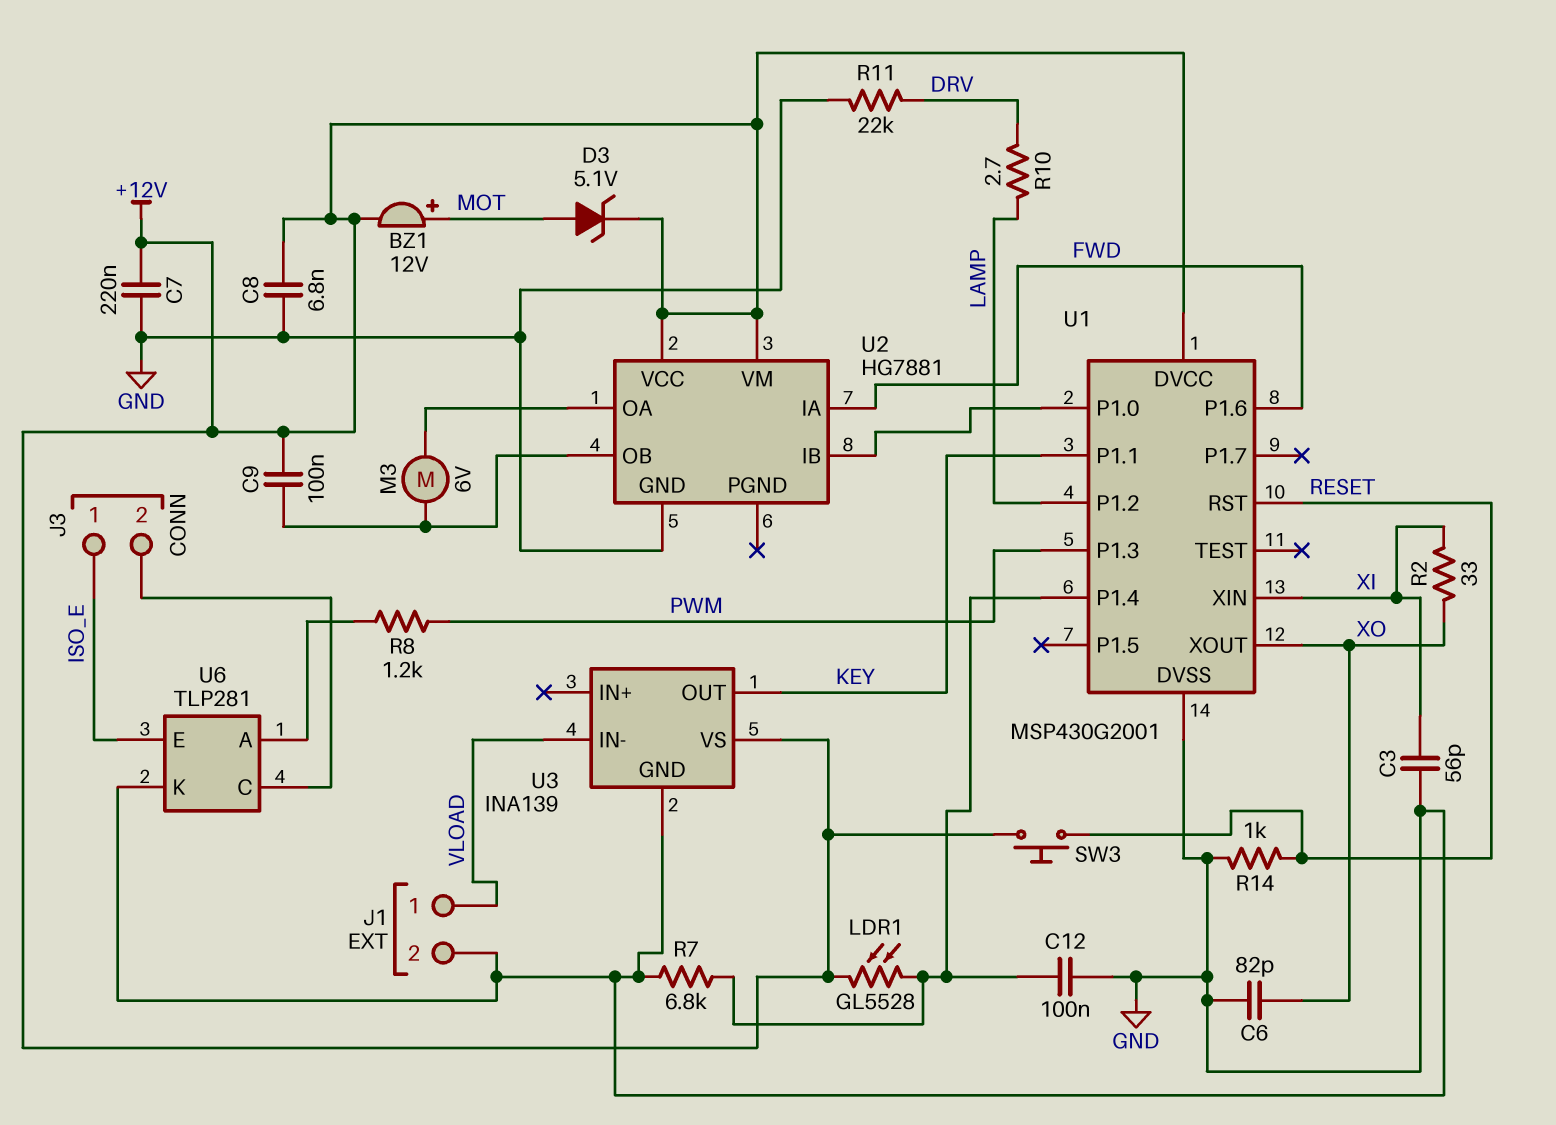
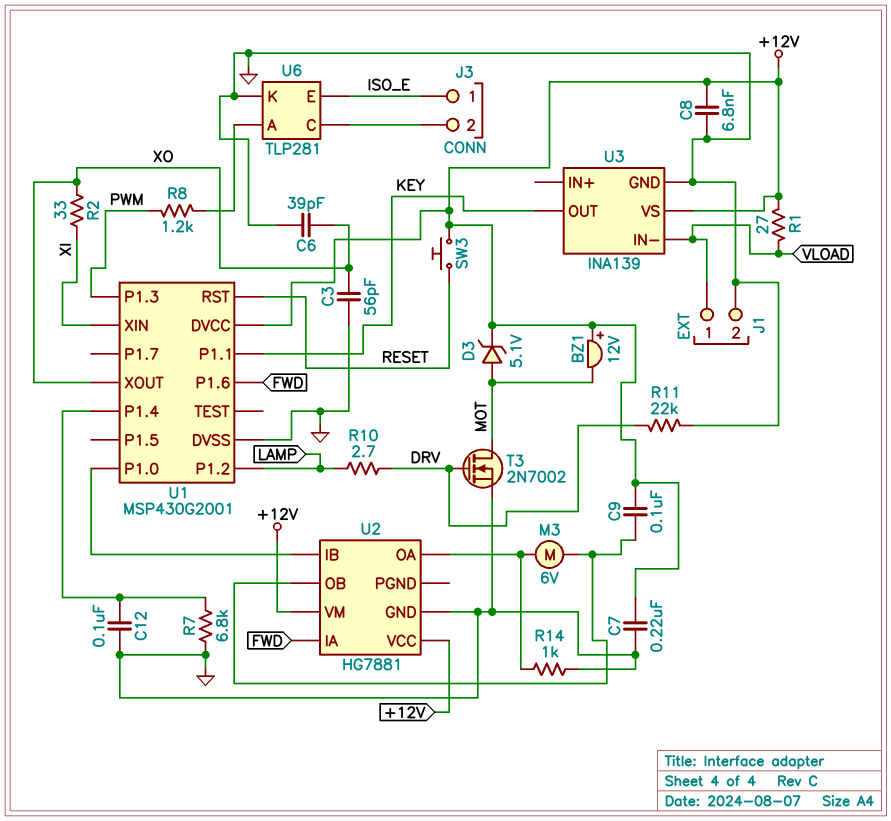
BZ1: buzzer 12V (plus MOT, minus +12V) -> buzzer 12V (plus +12V, minus MOT)
C3: 56pF (GND, XI) -> 56pF (GND, XO)
C6: 82pF (GND, XO) -> 39pF (GND, XO)
LDR1: GL5528 (+12V, U1/P1.4) -> none
R1: none -> 27 (+12V, VLOAD)
R14: 1k (GND, RESET) -> 1k (GND, U2/OA)
T3: none -> NMOS 2N7002 (G DRV, D MOT, S GND)

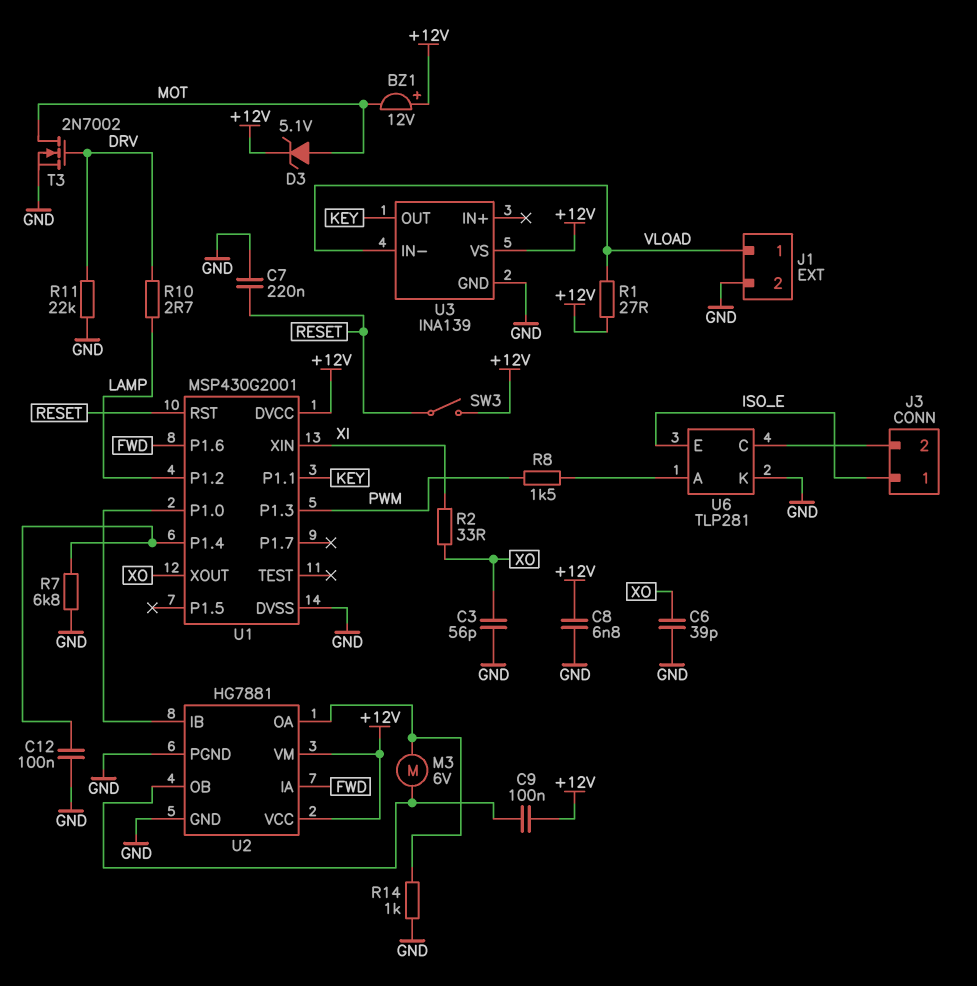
C7: 220nF (+12V, GND) -> 220nF (GND, RESET)
R8: 1.2k (PWM, U6/A) -> 1.5k (PWM, U6/A)
SW3: button (+12V, RESET) -> switch (+12V, RESET)
U2 pin PGND: none -> GND

